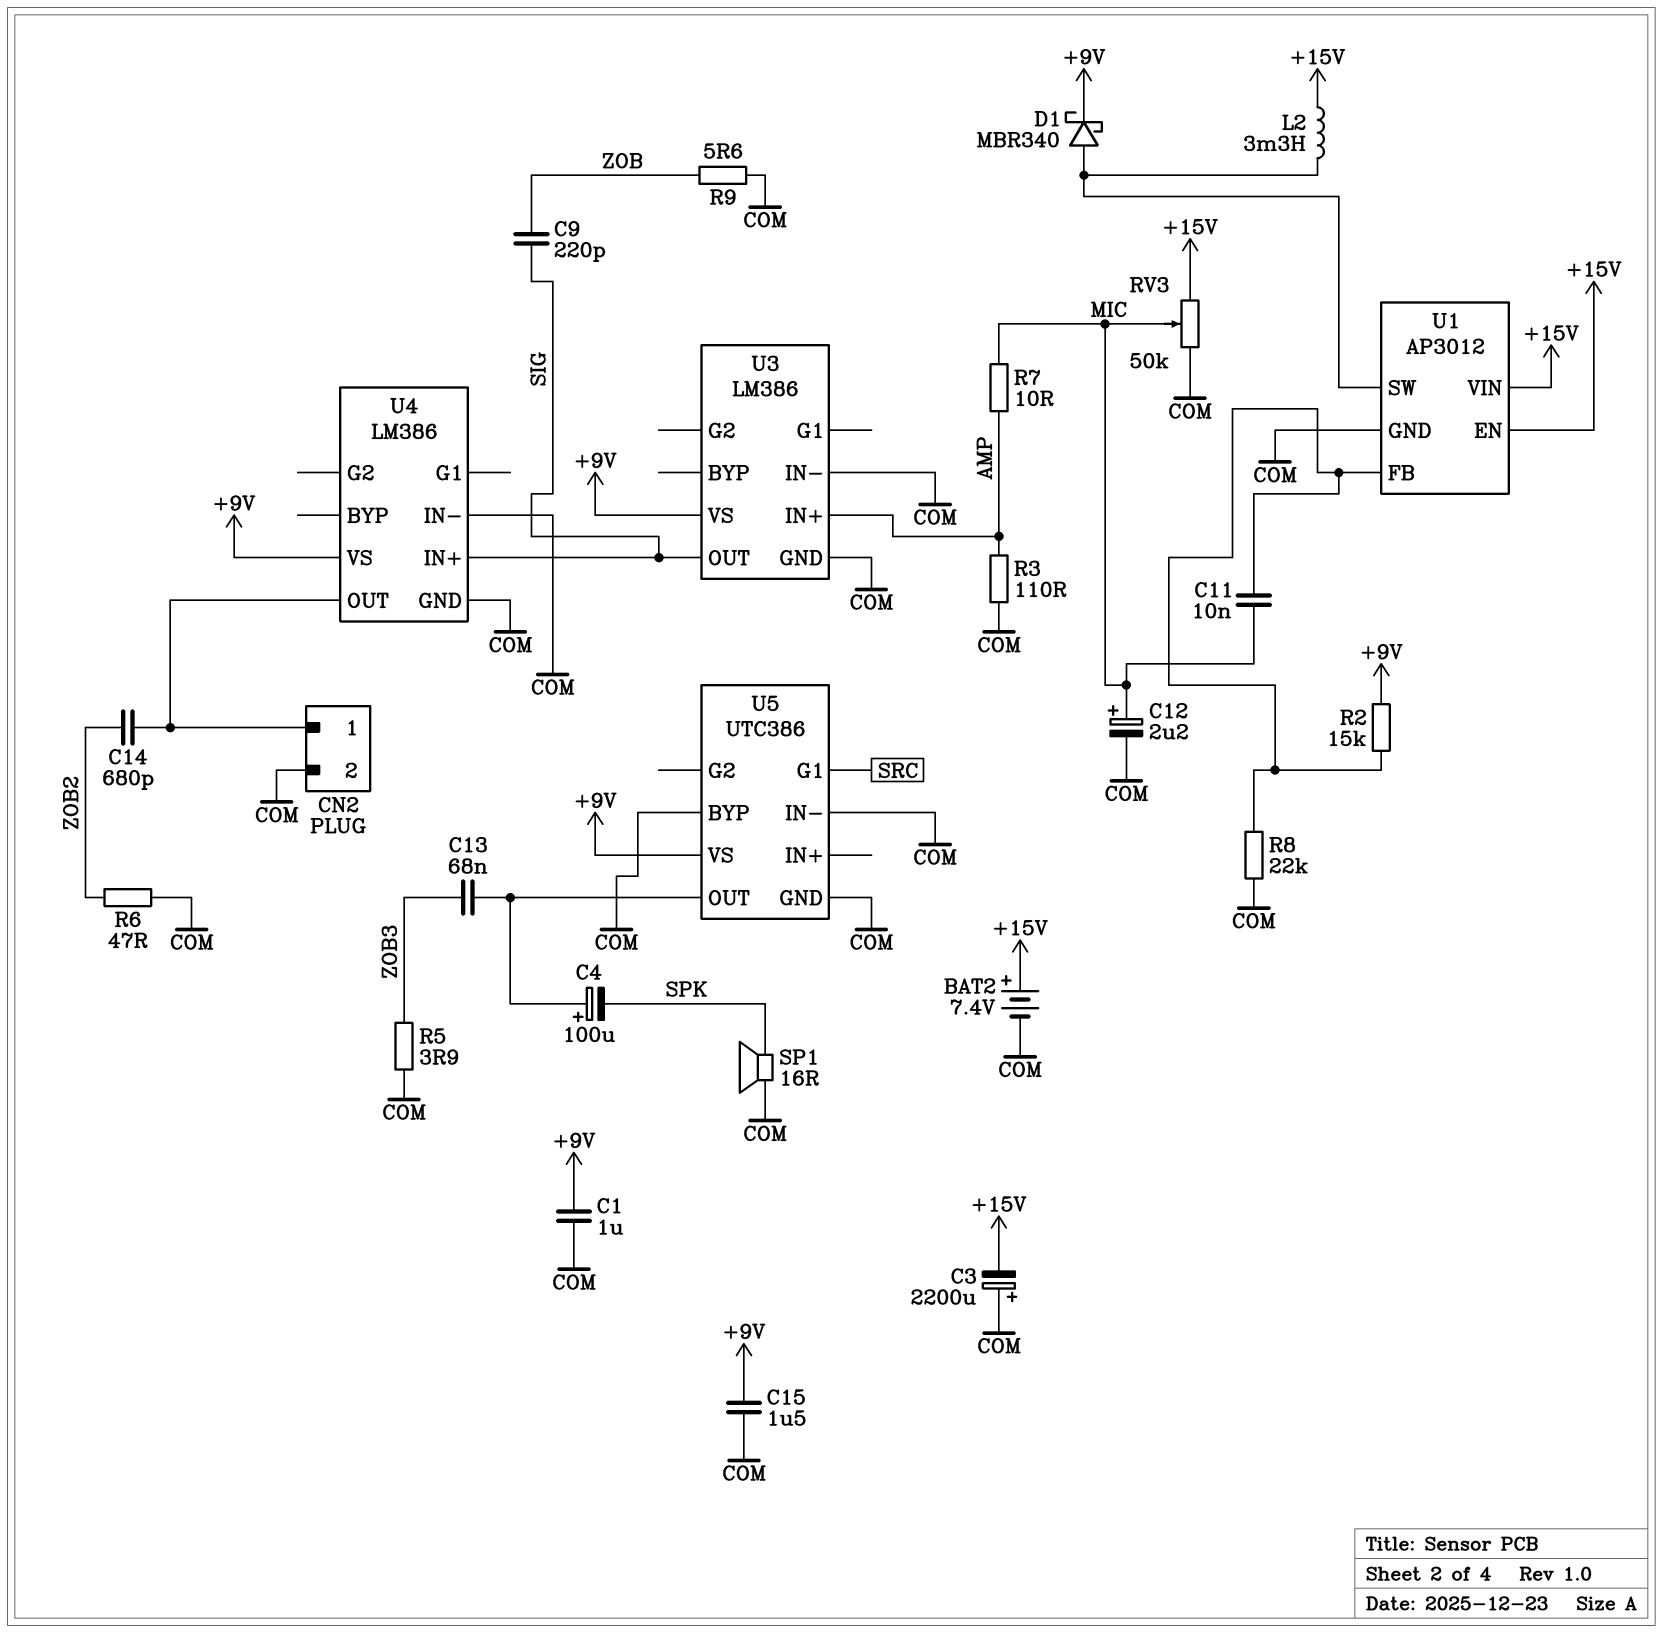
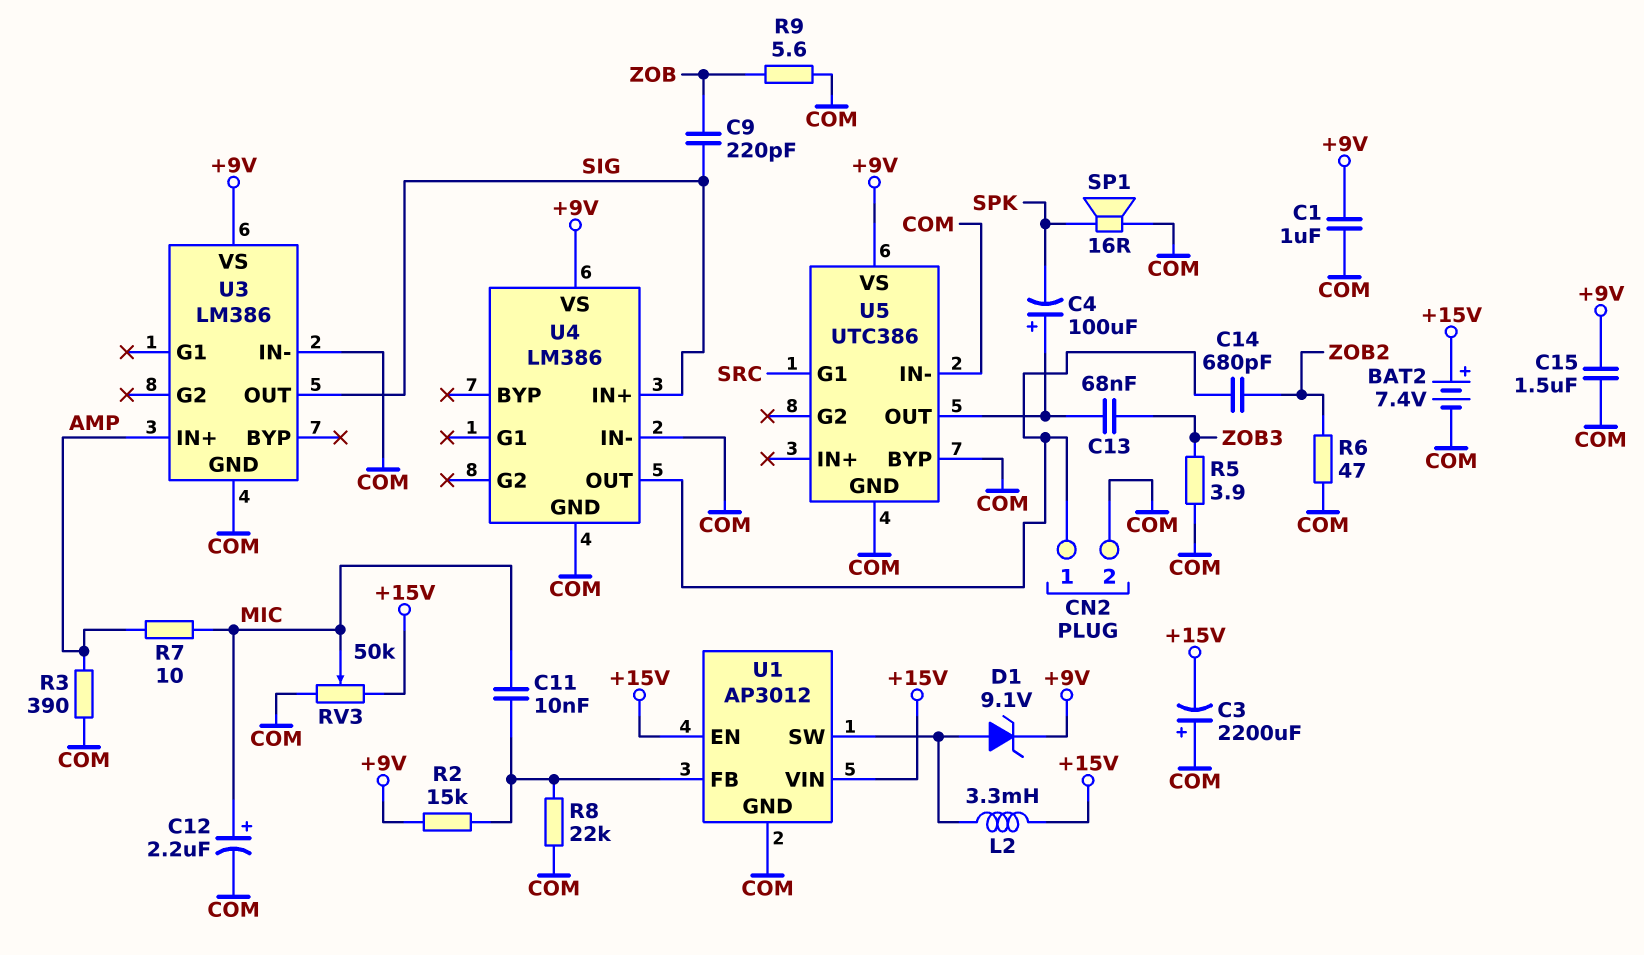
D1: schottky MBR340 (A U1/SW, K +9V) -> zener 9.1V (A U1/SW, K +9V)
R3: 110 (AMP, COM) -> 390 (AMP, COM)

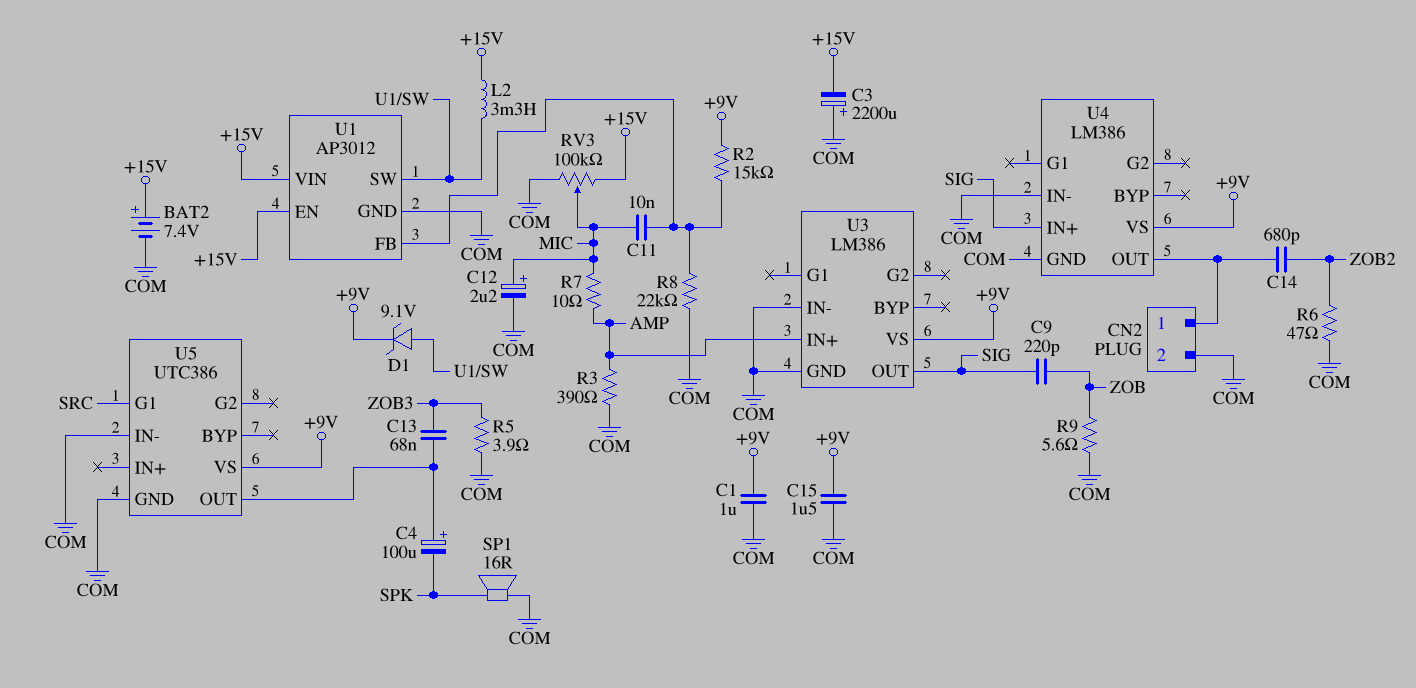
RV3: 50k (+15V, COM, wiper MIC) -> 100k (+15V, COM, wiper MIC)
U5 pin BYP: COM -> none

